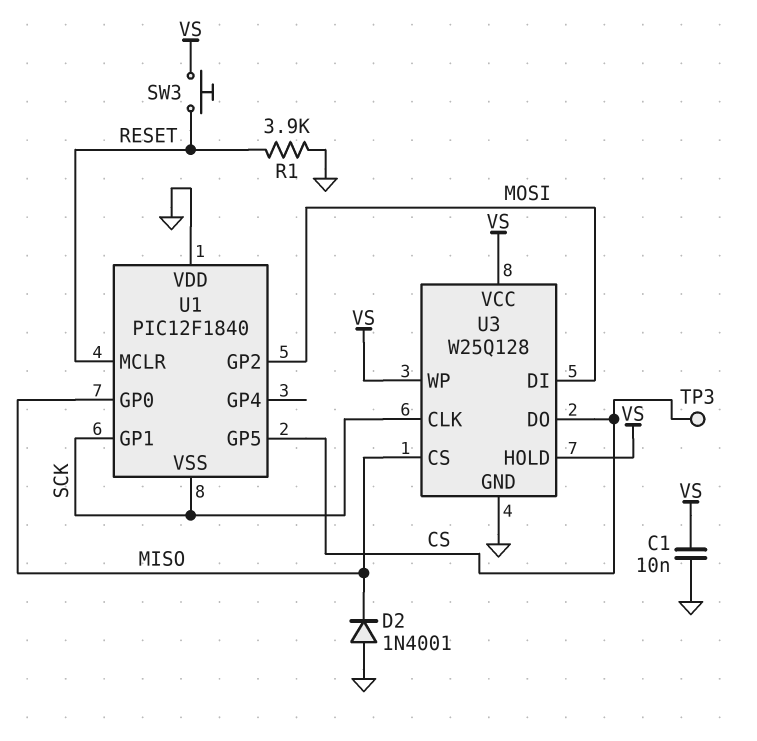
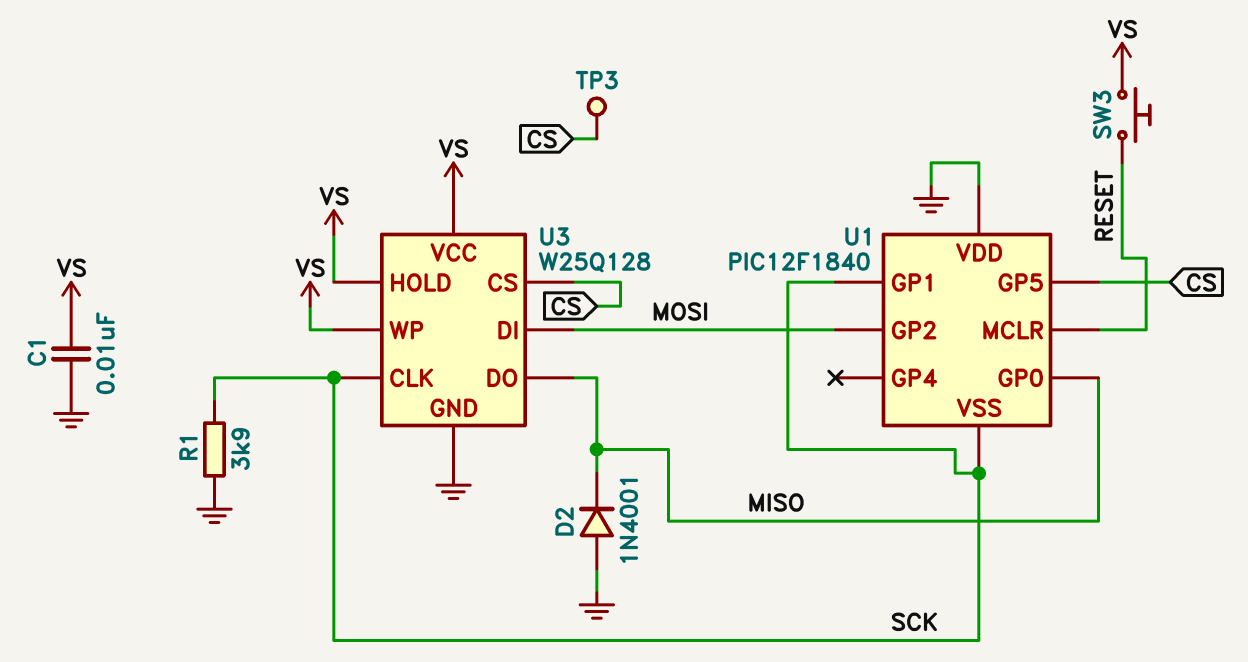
R1: 3.9k (GND, RESET) -> 3.9k (GND, SCK)
U3 pin CS: MISO -> CS
U3 pin DO: CS -> MISO

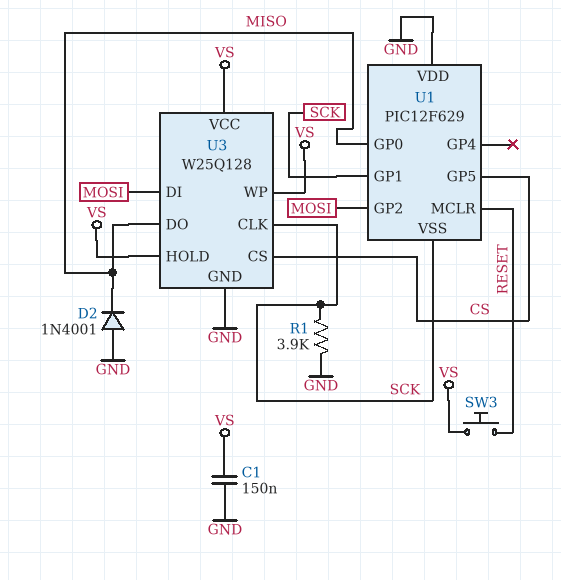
C1: 10nF (GND, VS) -> 150nF (GND, VS)
TP3: test point (CS) -> none
U1: PIC12F1840 -> PIC12F629

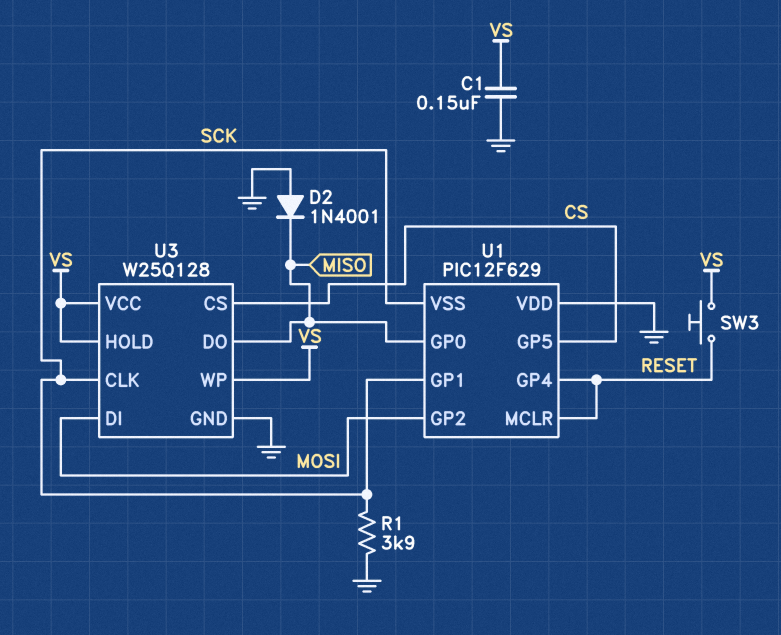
U1 pin GP4: none -> RESET

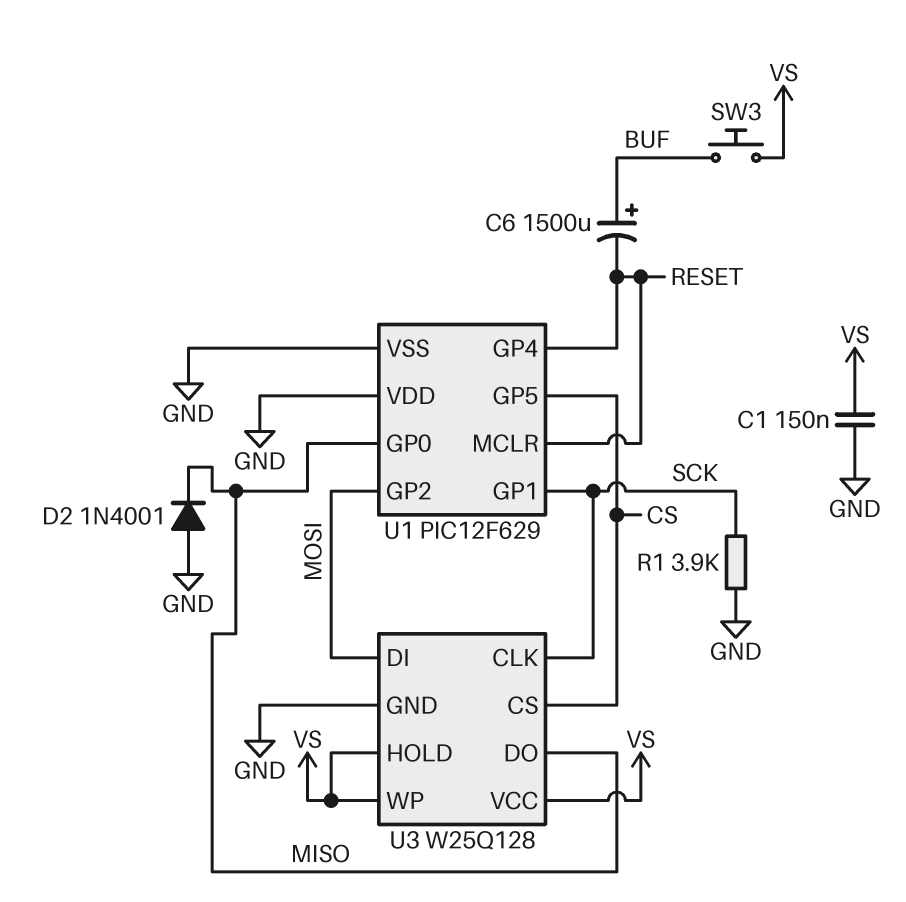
C6: none -> 1500uF (plus BUF, minus RESET)
SW3: button (RESET, VS) -> button (BUF, VS)
U1 pin VSS: SCK -> GND

